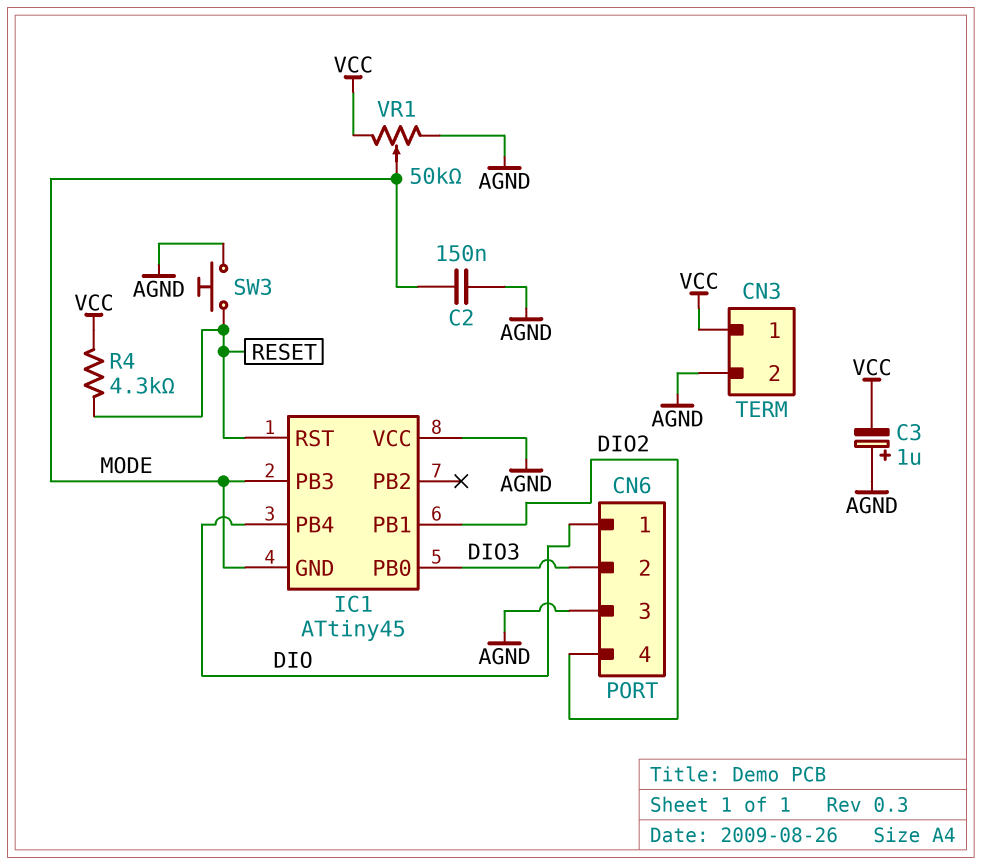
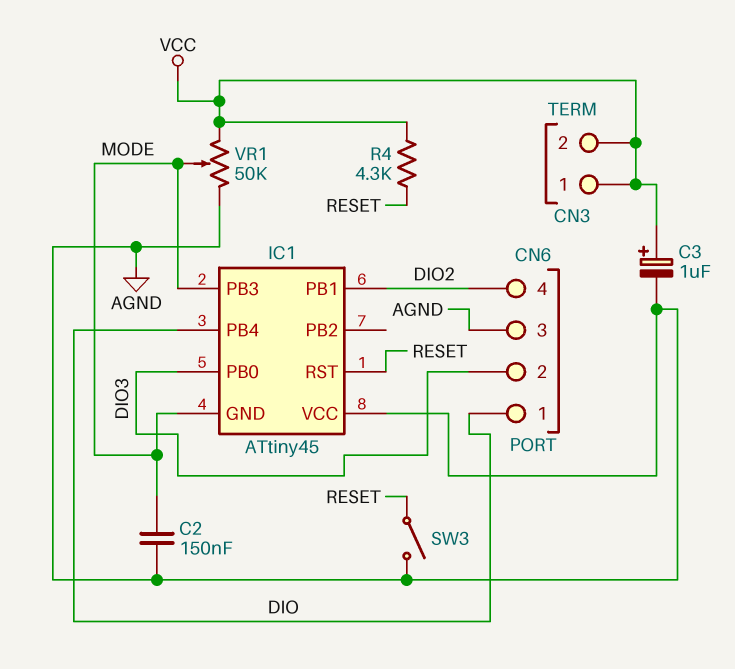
C3: 1uF (plus AGND, minus VCC) -> 1uF (plus VCC, minus AGND)
CN3 pin 2: AGND -> VCC
SW3: button (AGND, RESET) -> switch (AGND, RESET)

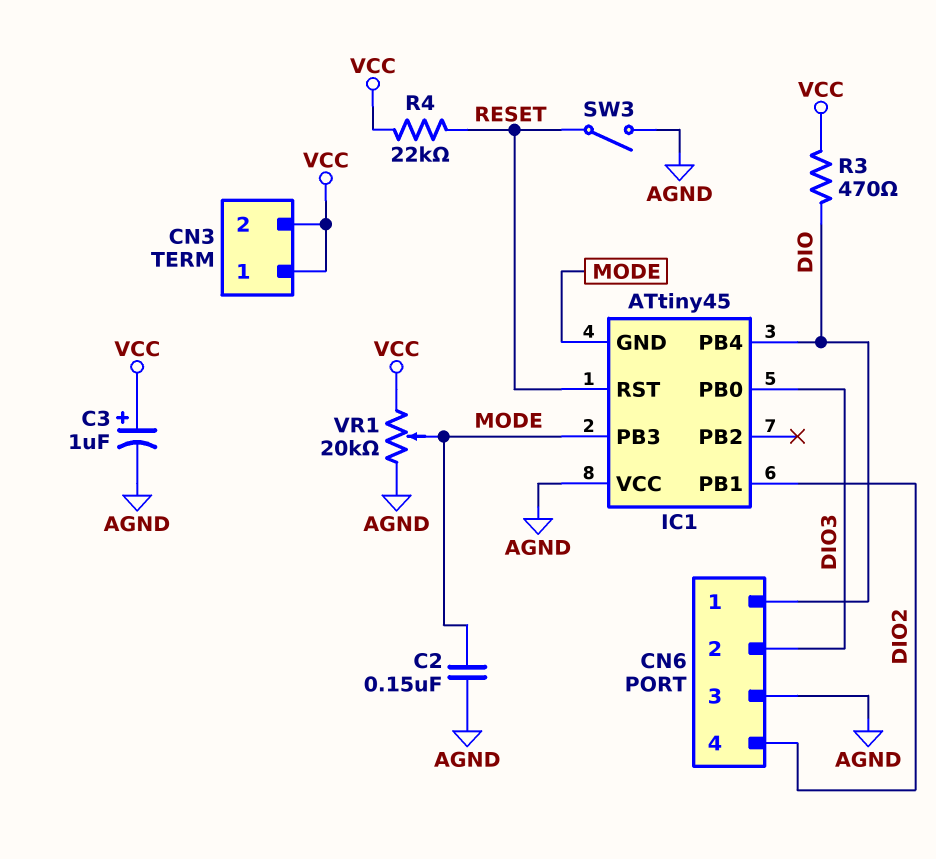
R3: none -> 470 (DIO, VCC)
R4: 4.3k (RESET, VCC) -> 22k (RESET, VCC)
VR1: 50k (AGND, VCC, wiper MODE) -> 20k (AGND, VCC, wiper MODE)

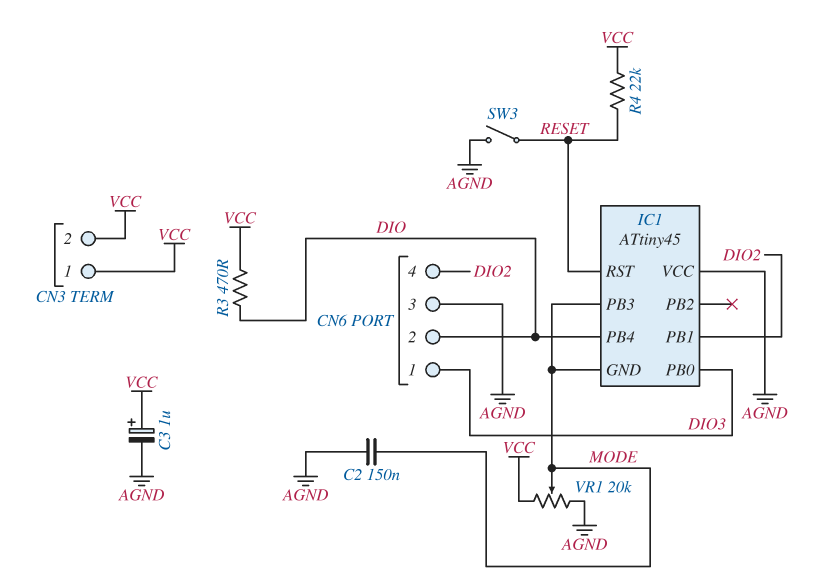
CN6 pin 1: DIO -> DIO3
CN6 pin 2: DIO3 -> DIO

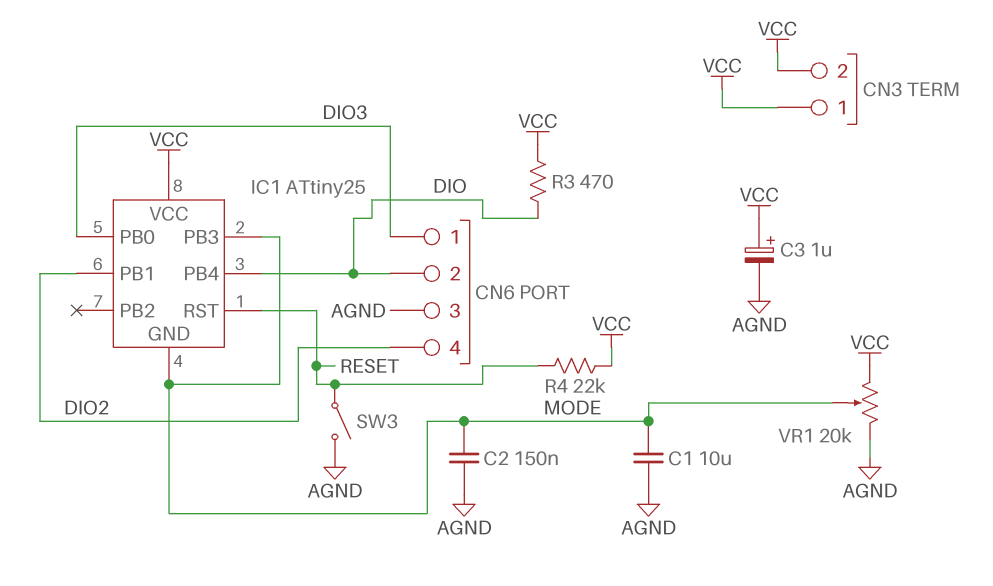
C1: none -> 10uF (AGND, MODE)
IC1: ATtiny45 -> ATtiny25
IC1 pin VCC: AGND -> VCC

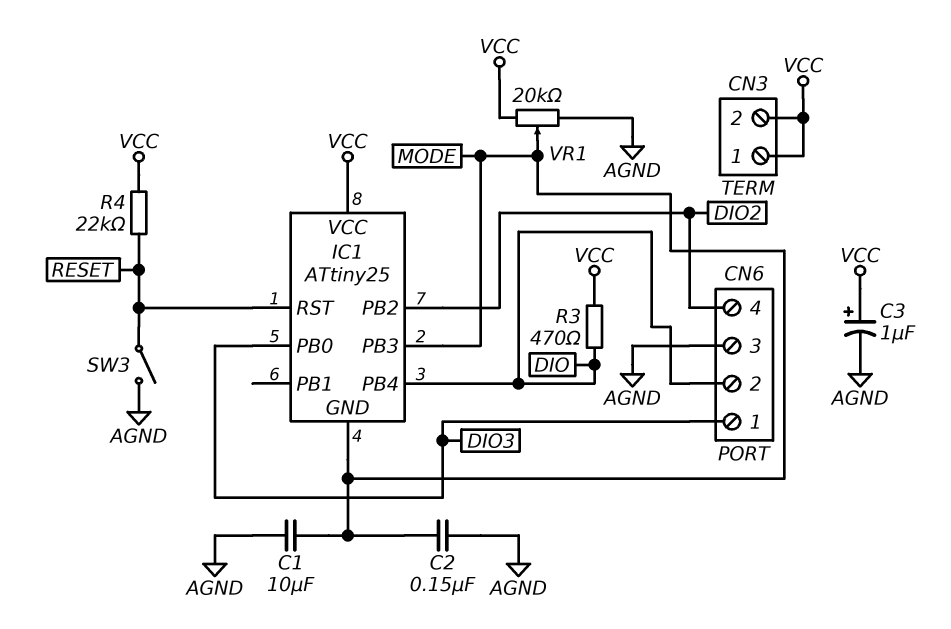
IC1 pin PB1: DIO2 -> none
IC1 pin PB2: none -> DIO2

